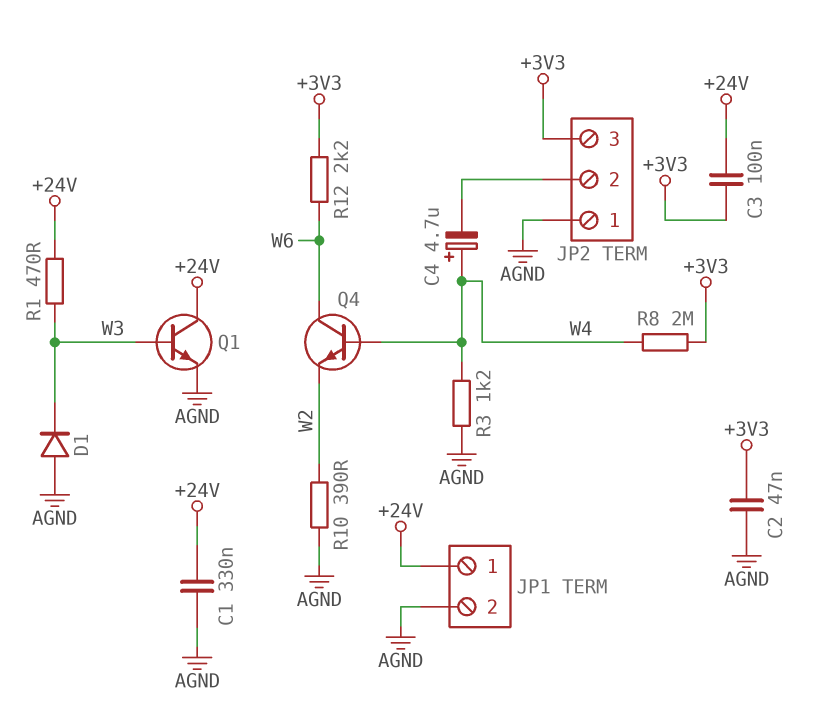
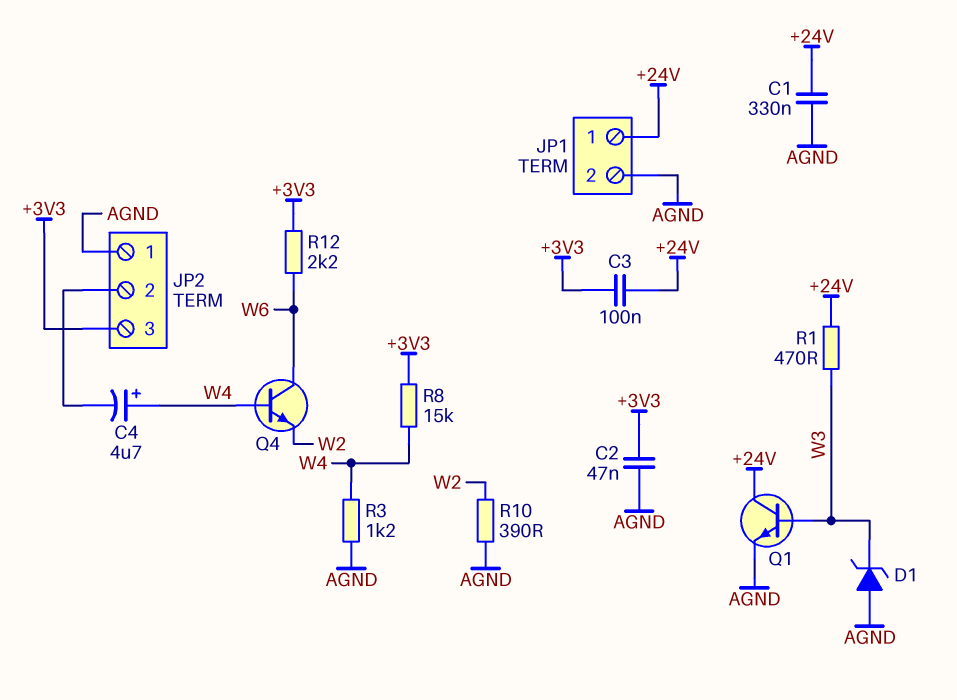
D1: diode (A AGND, K W3) -> zener (A AGND, K W3)
R8: 2M (+3V3, W4) -> 15k (+3V3, W4)

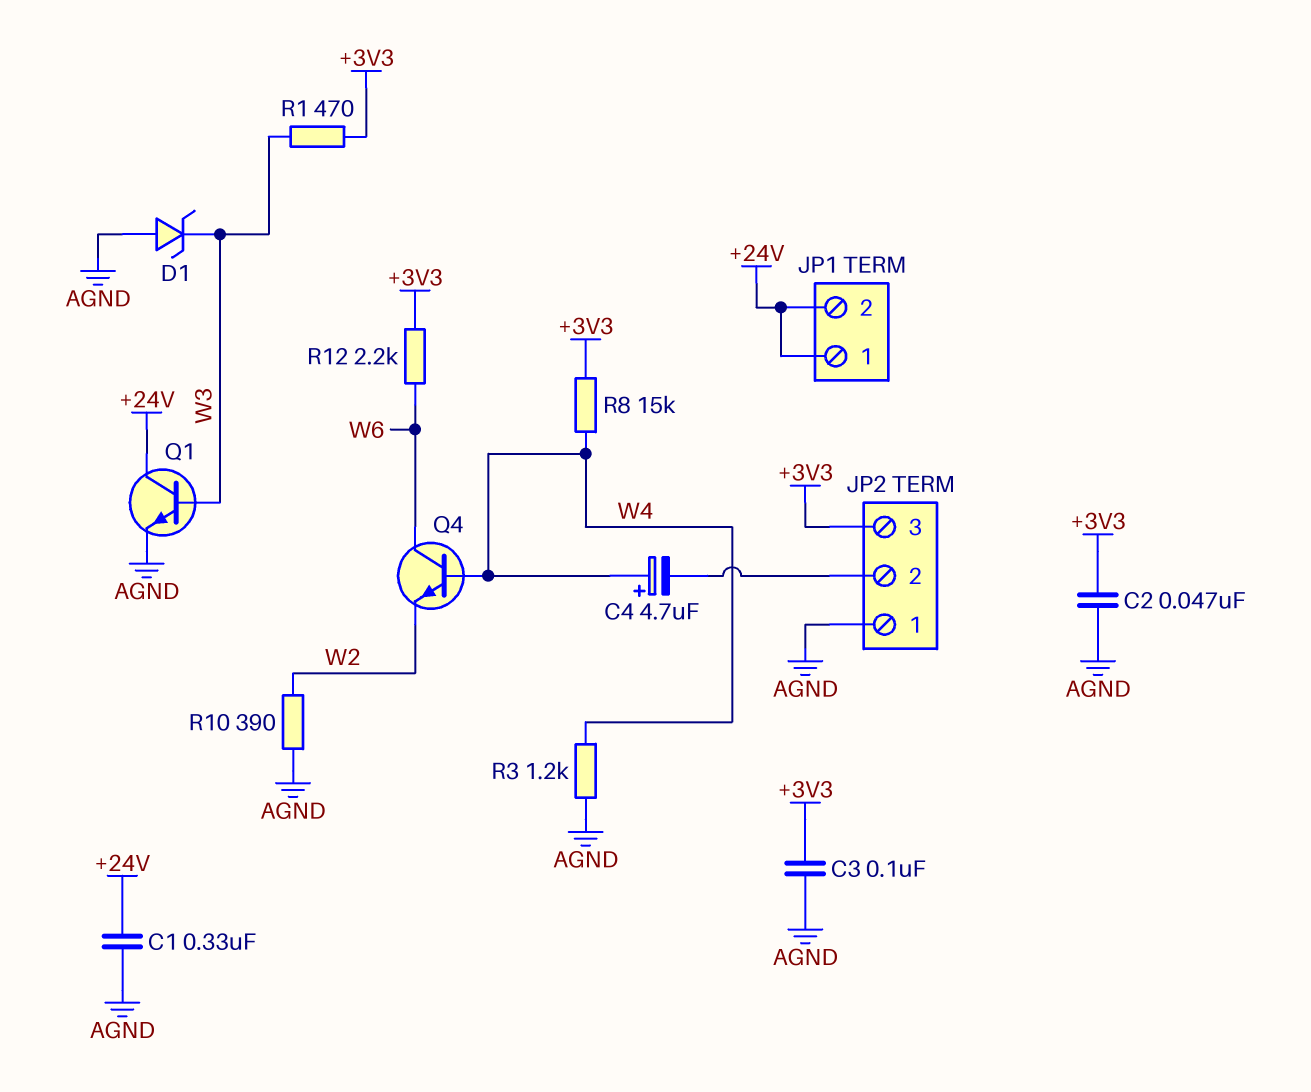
C3: 100nF (+3V3, +24V) -> 100nF (+3V3, AGND)
JP1 pin 2: AGND -> +24V
R1: 470 (+24V, W3) -> 470 (+3V3, W3)

